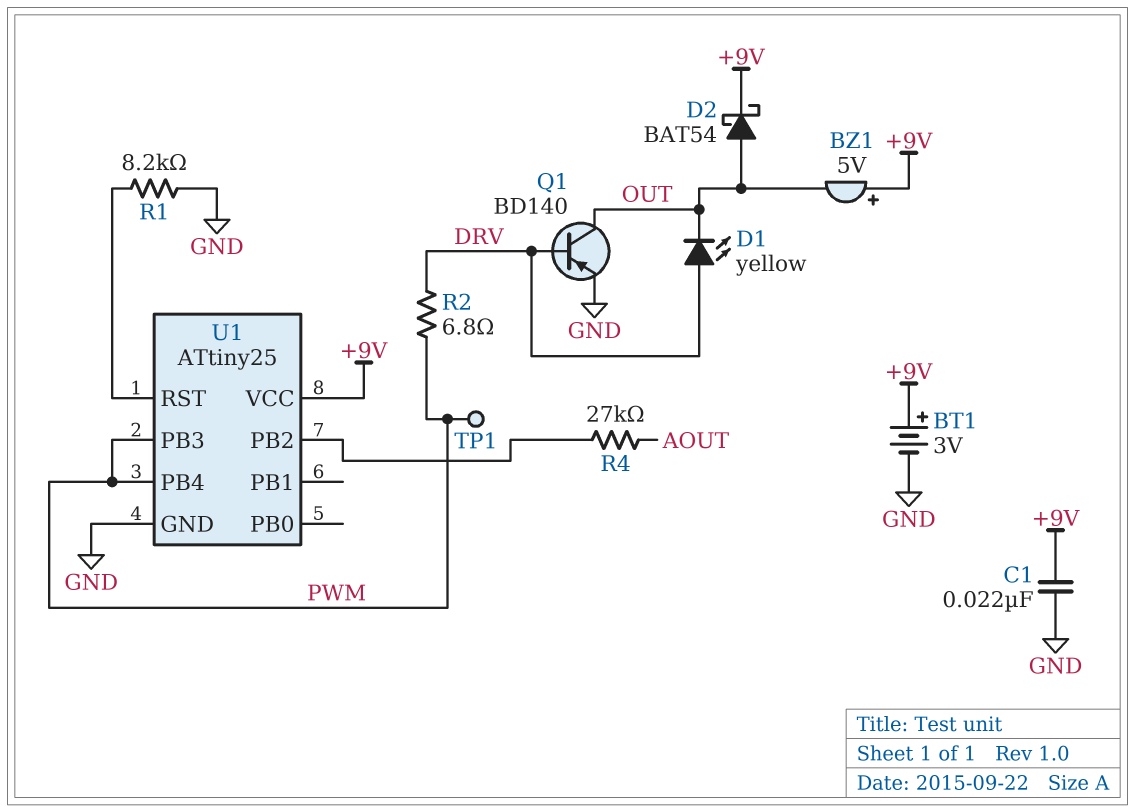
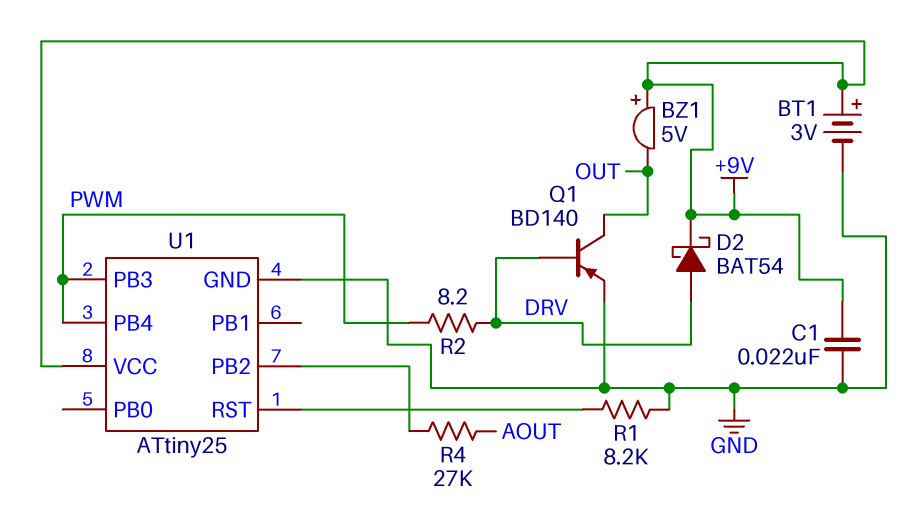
D1: LED yellow (A DRV, K OUT) -> none
D2: schottky BAT54 (A OUT, K +9V) -> schottky BAT54 (A DRV, K +9V)
R2: 6.8 (DRV, PWM) -> 8.2 (DRV, PWM)
TP1: test point (PWM) -> none

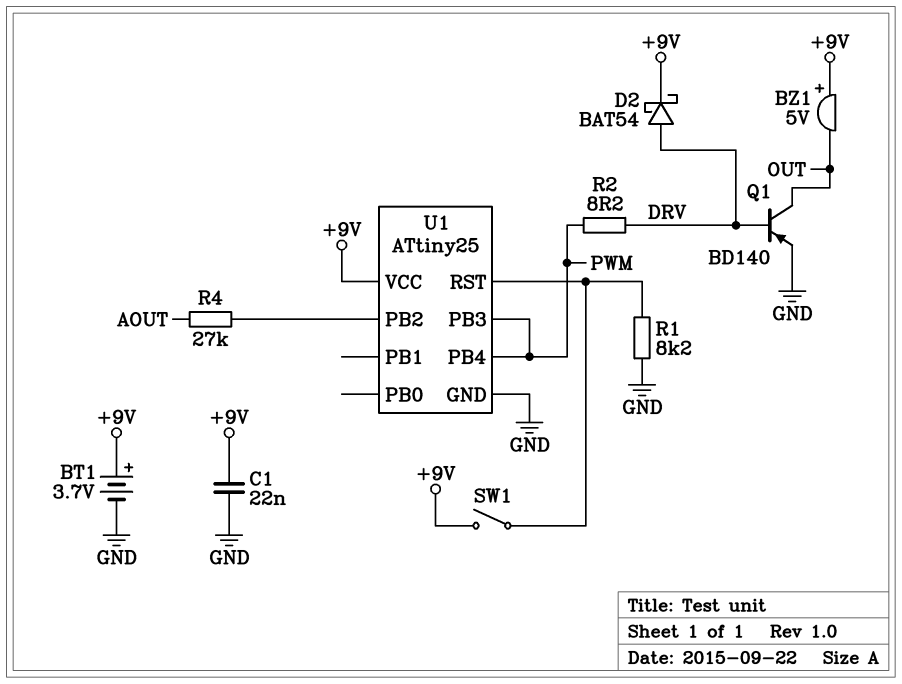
BT1: 3V (plus +9V, minus GND) -> 3.7V (plus +9V, minus GND)
SW1: none -> switch (+9V, U1/RST)

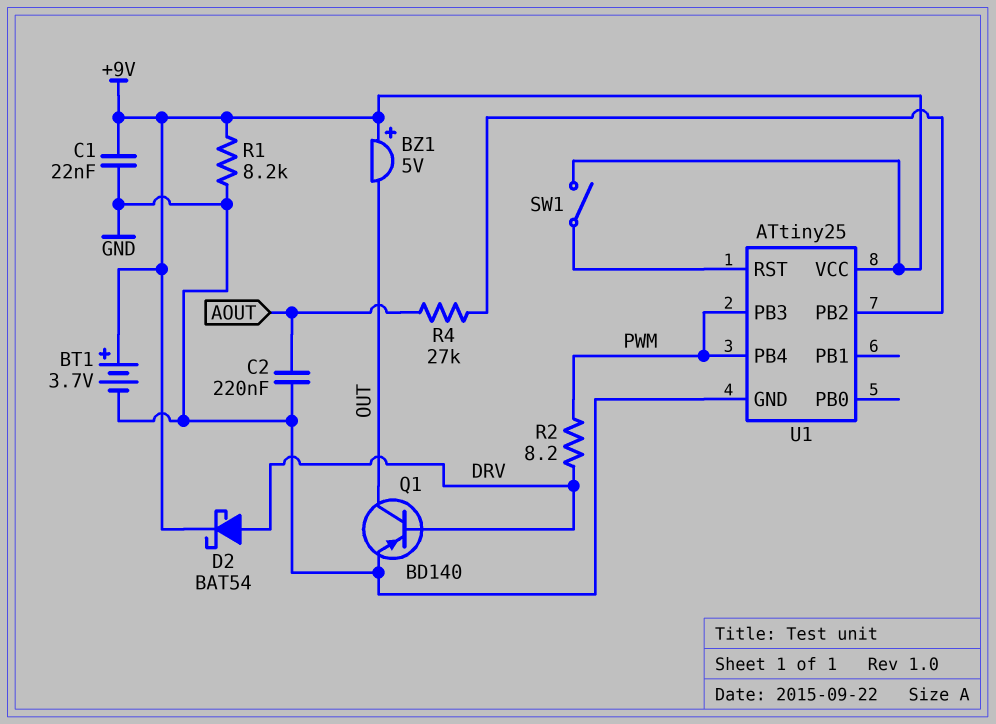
C2: none -> 220nF (AOUT, GND)
R1: 8.2k (GND, U1/RST) -> 8.2k (+9V, GND)

